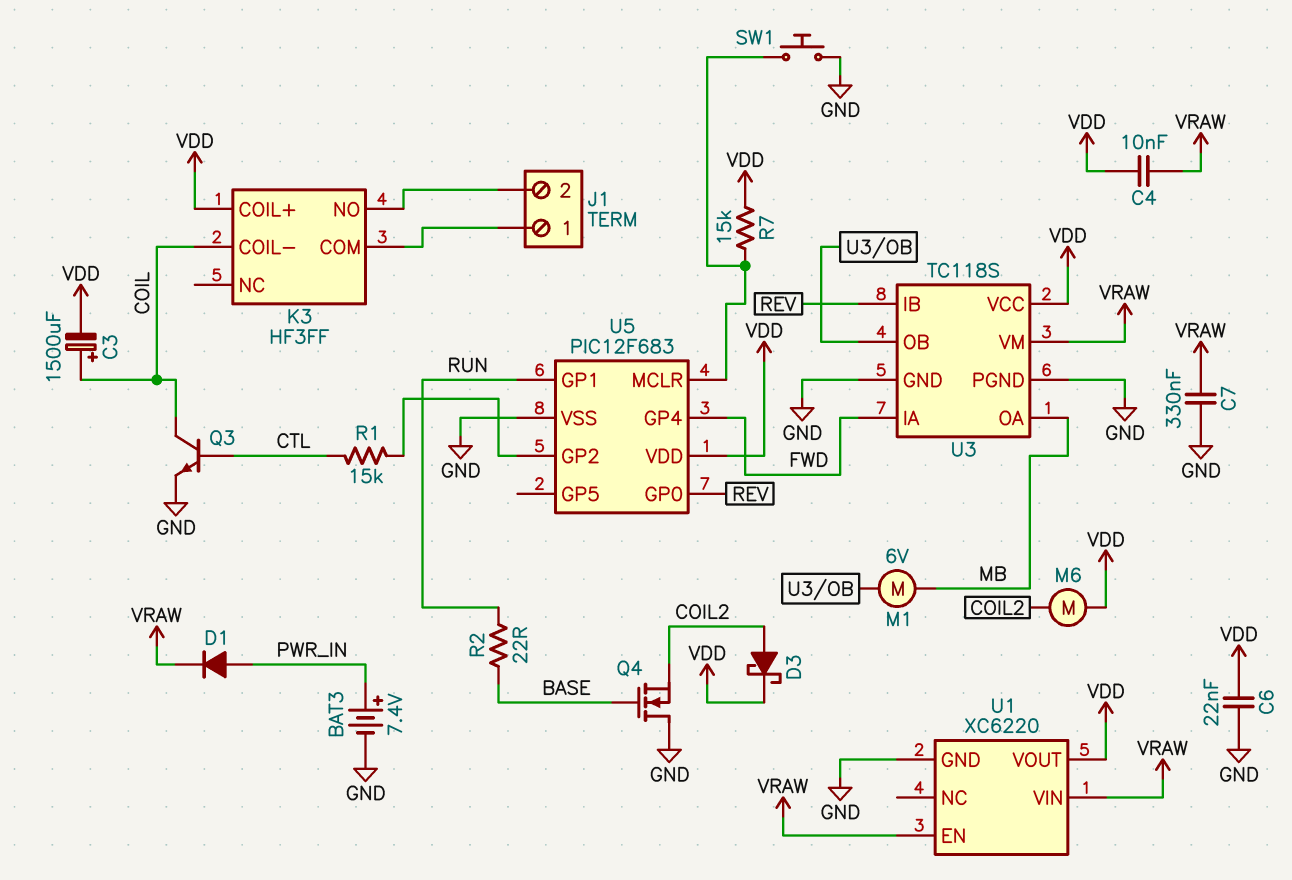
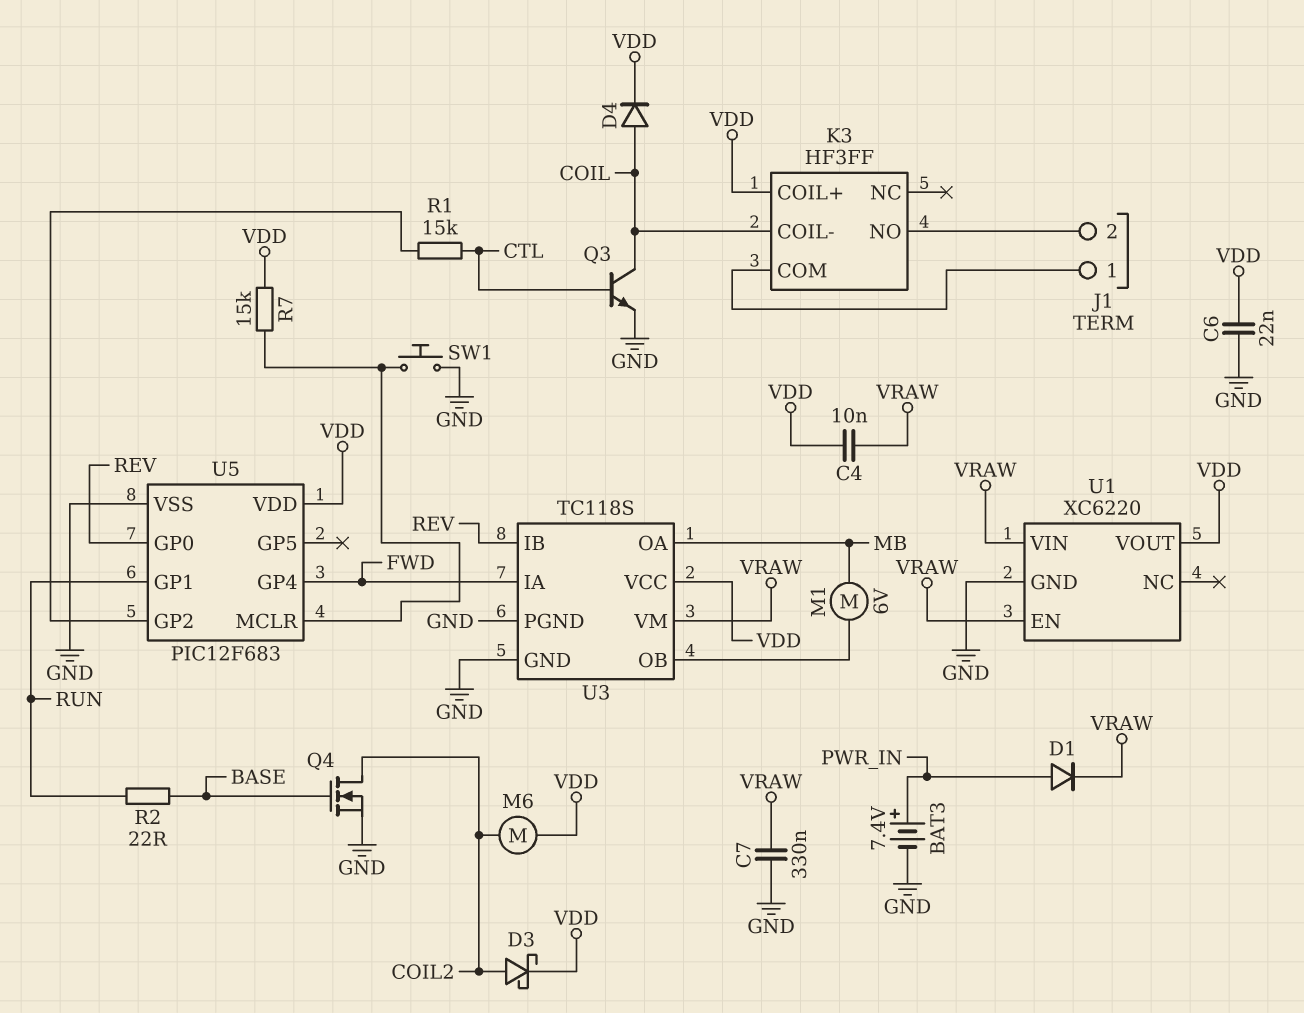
C3: 1500uF (plus COIL, minus VDD) -> none
D4: none -> diode (A COIL, K VDD)
Q4: NMOS (G BASE, D GND, S COIL2) -> NMOS (G BASE, D COIL2, S GND)

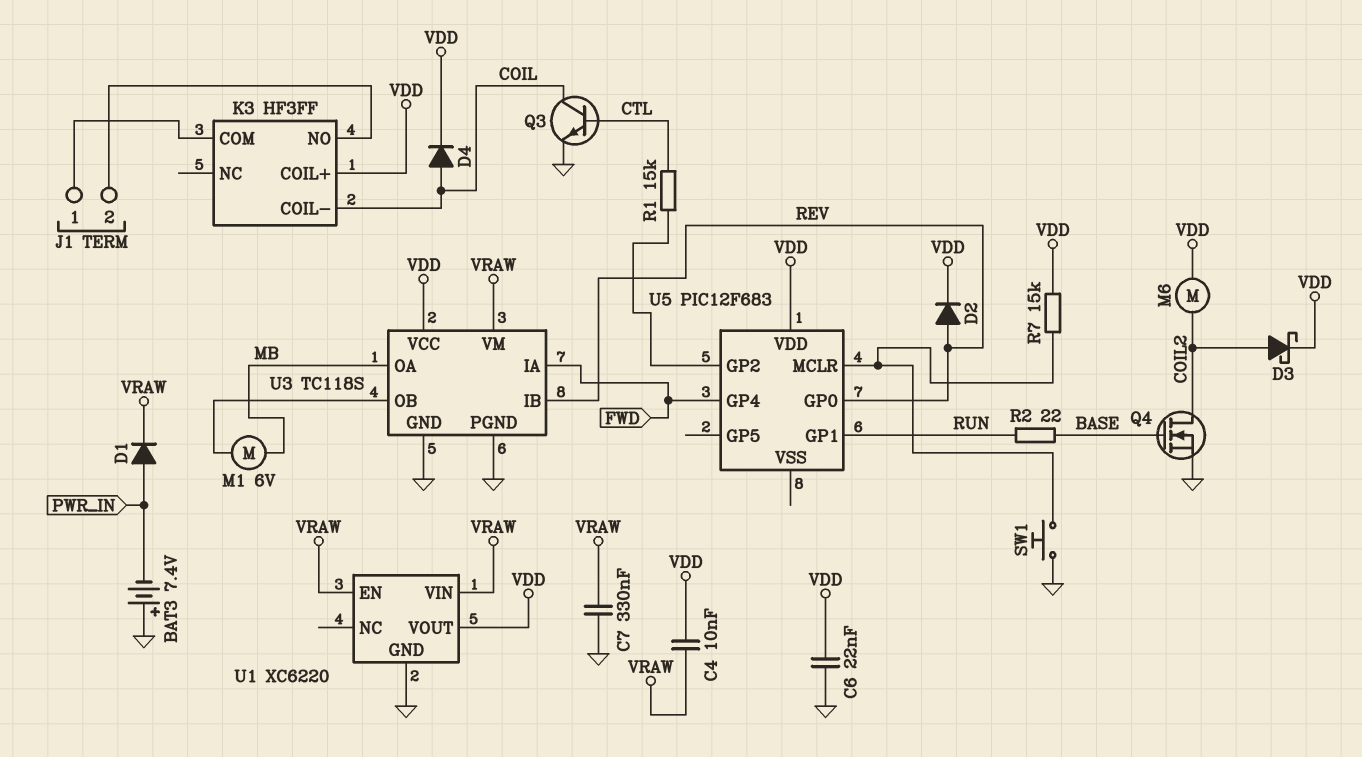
BAT3: 7.4V (plus PWR_IN, minus GND) -> 7.4V (plus GND, minus PWR_IN)
D2: none -> diode (A REV, K VDD)
U5 pin VSS: GND -> none

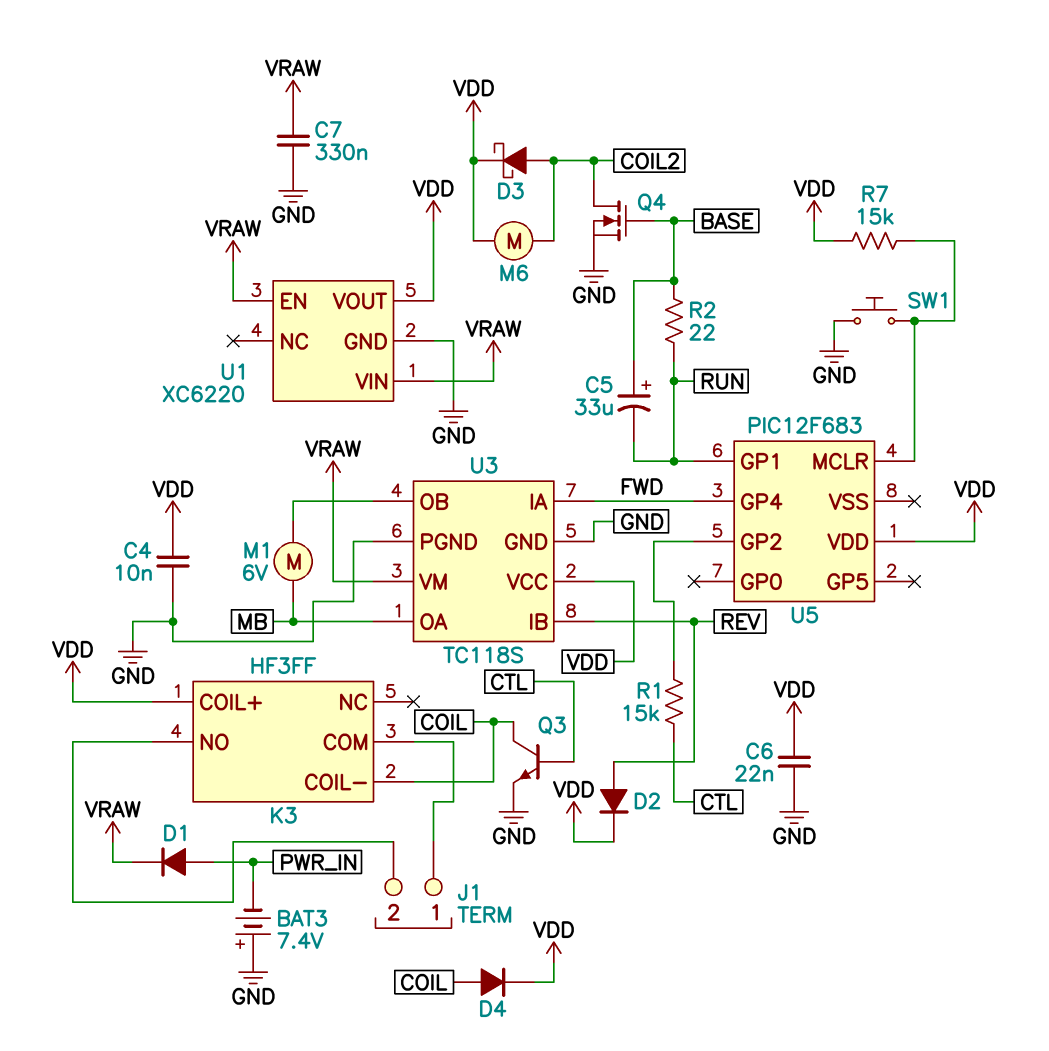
C4: 10nF (VDD, VRAW) -> 10nF (GND, VDD)
C5: none -> 33uF (plus BASE, minus RUN)
U5 pin GP0: REV -> none

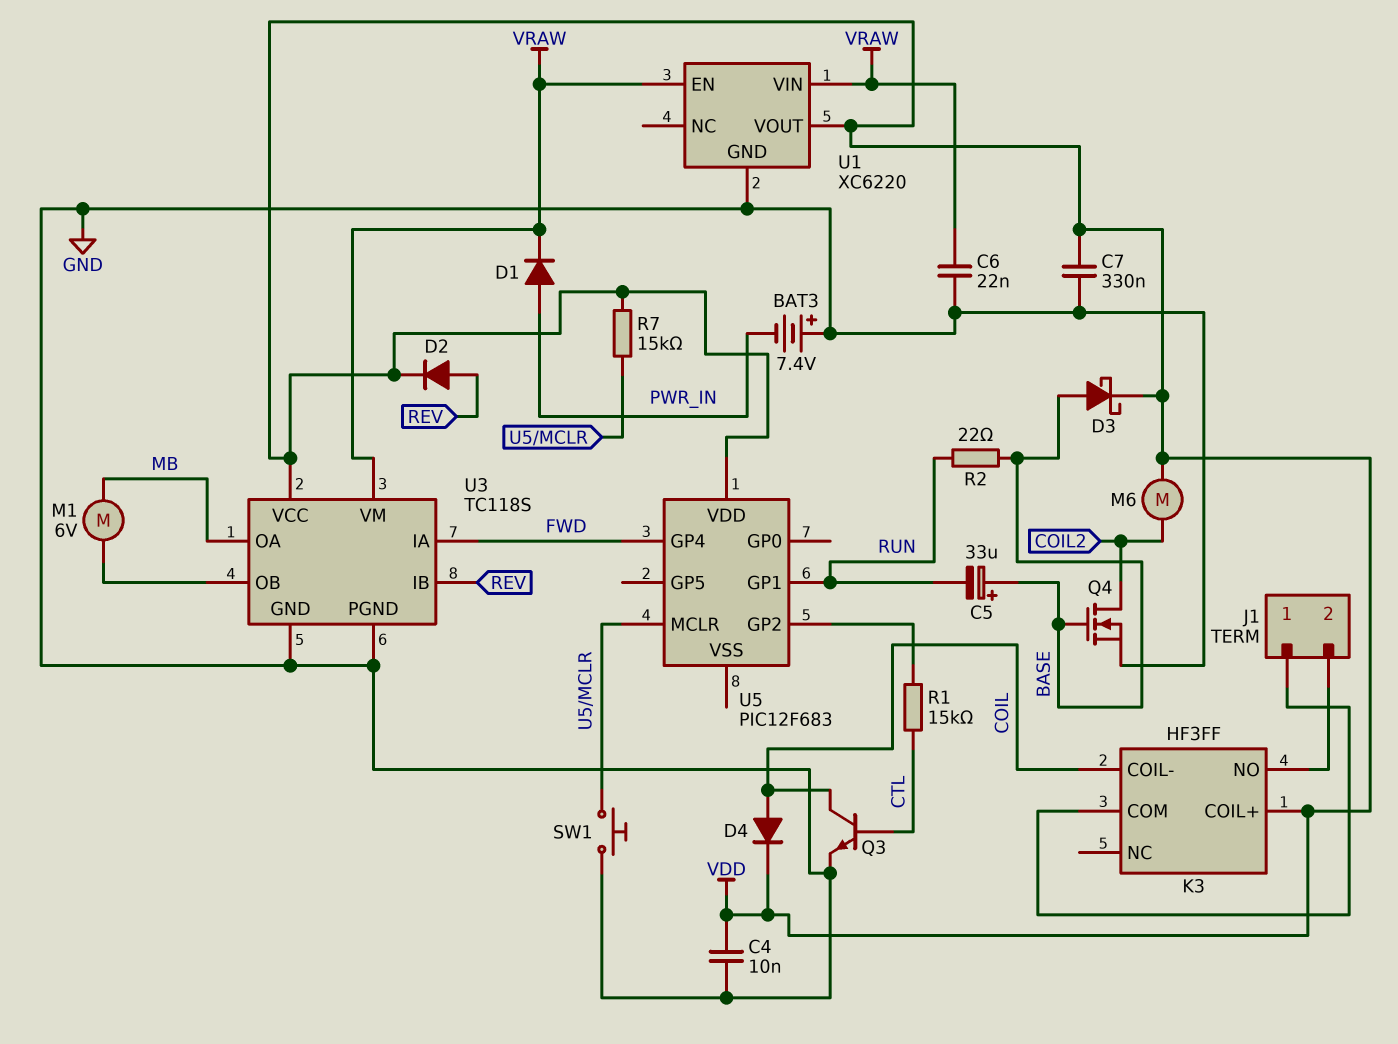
C6: 22nF (GND, VDD) -> 22nF (GND, VRAW)
C7: 330nF (GND, VRAW) -> 330nF (GND, VDD)
D3: schottky (A COIL2, K VDD) -> schottky (A BASE, K VDD)

